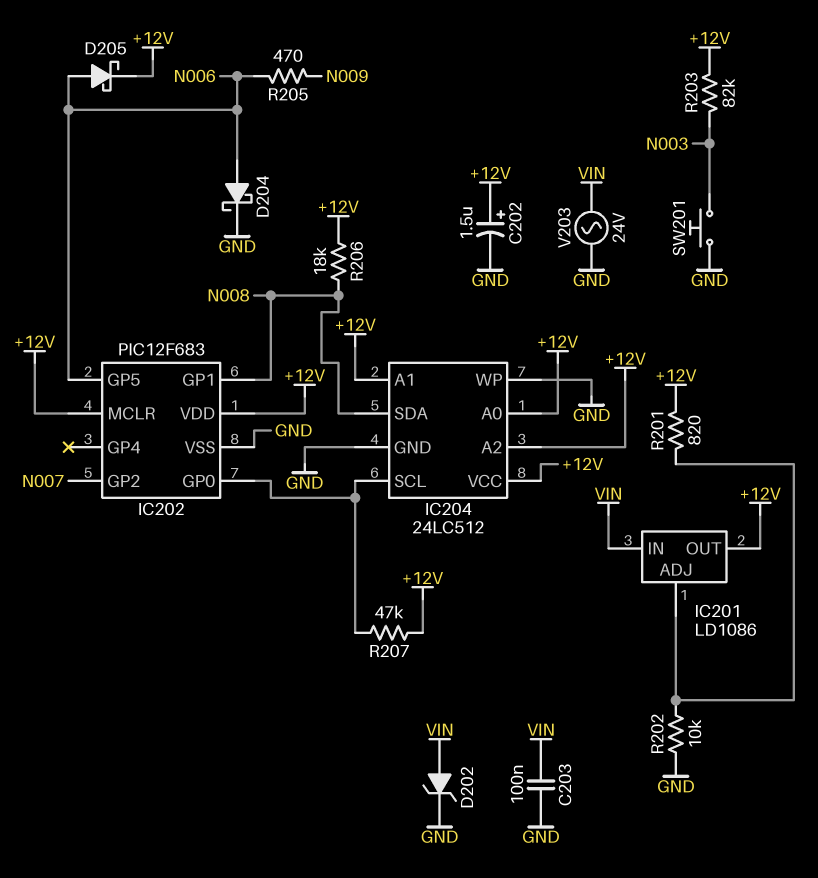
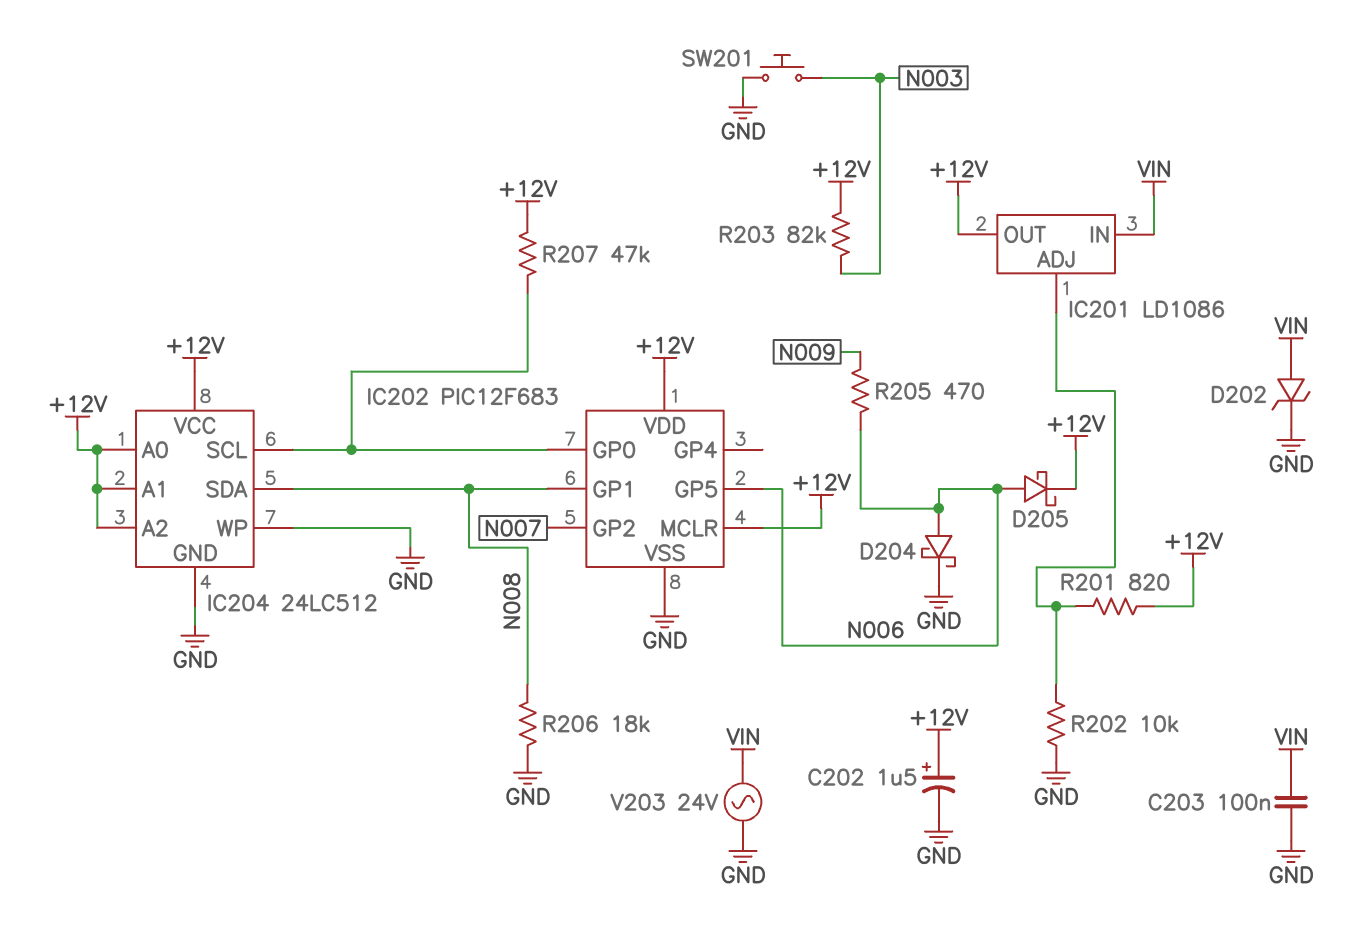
R206: 18k (+12V, N008) -> 18k (GND, N008)

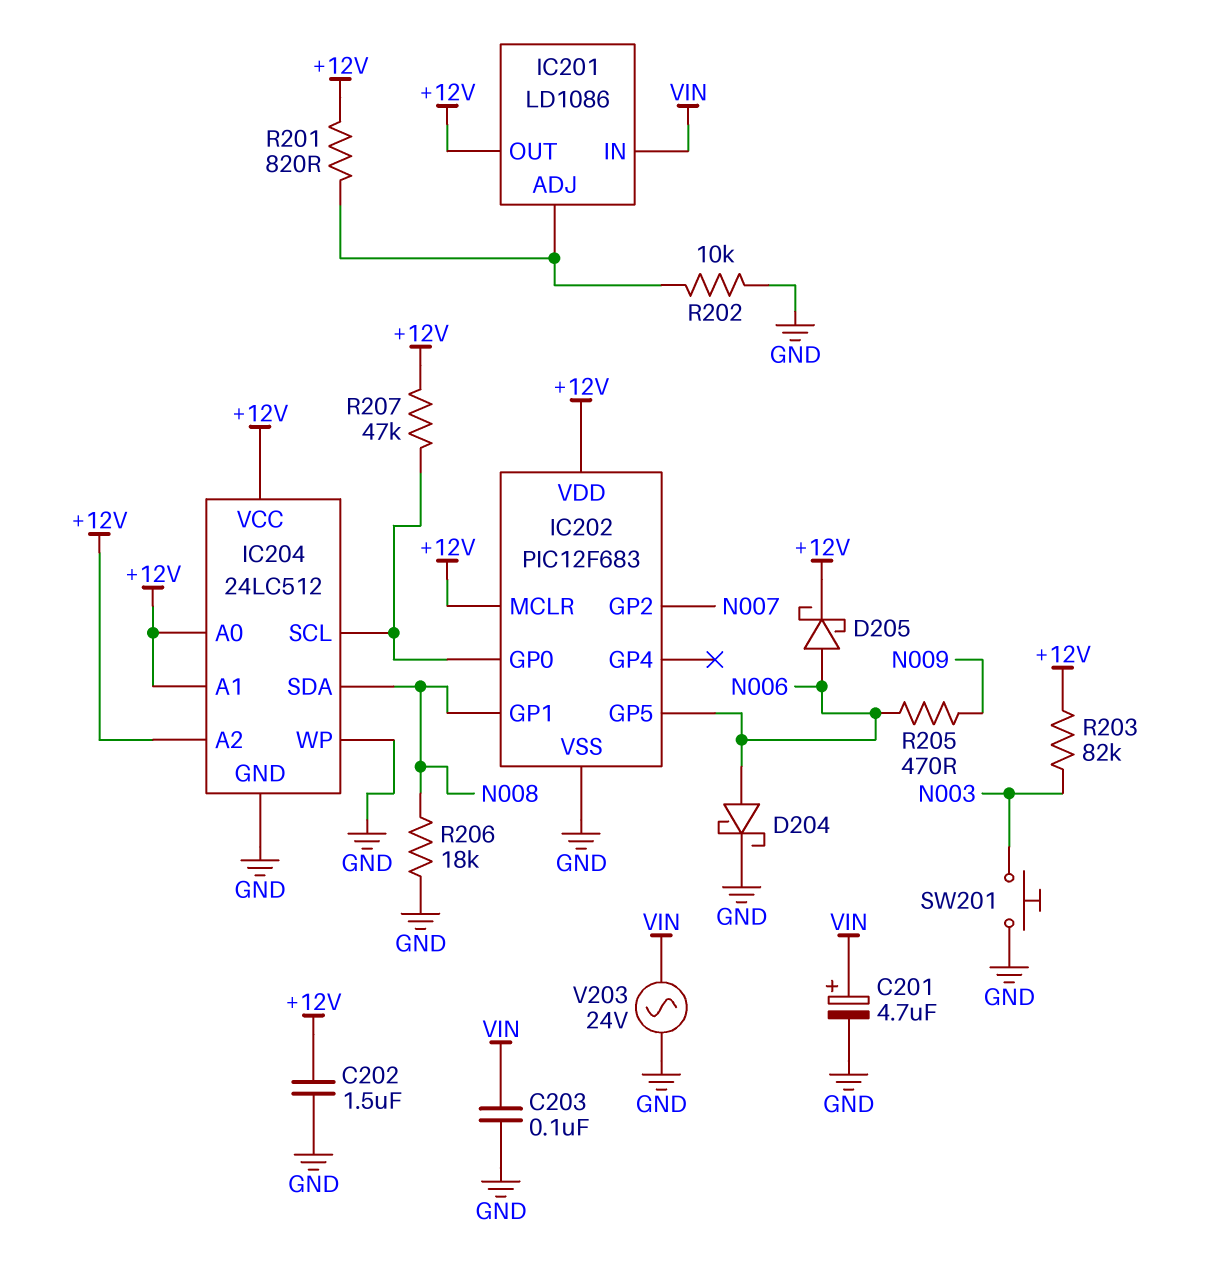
C201: none -> 4.7uF (plus VIN, minus GND)
C202: 1.5uF (plus +12V, minus GND) -> 1.5uF (+12V, GND)
D202: zener (A VIN, K GND) -> none

